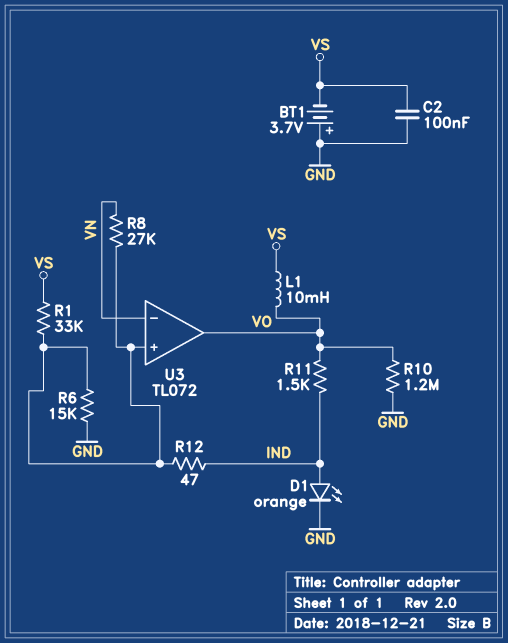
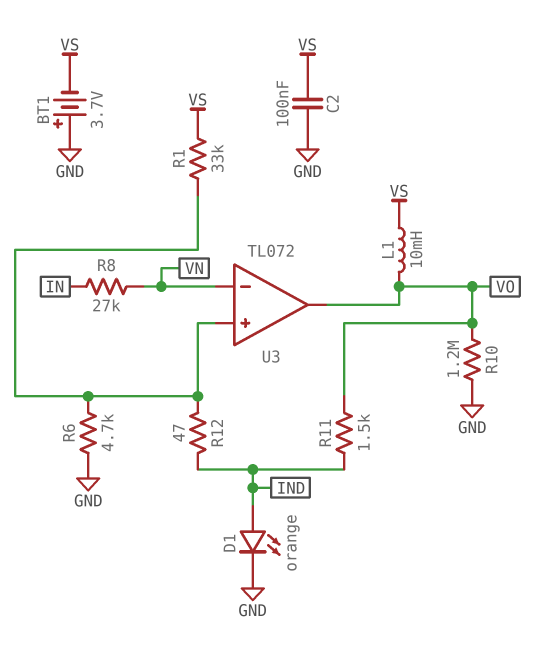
R6: 15k (GND, U3/in+) -> 4.7k (GND, U3/in+)
R8: 27k (U3/in+, VN) -> 27k (IN, VN)

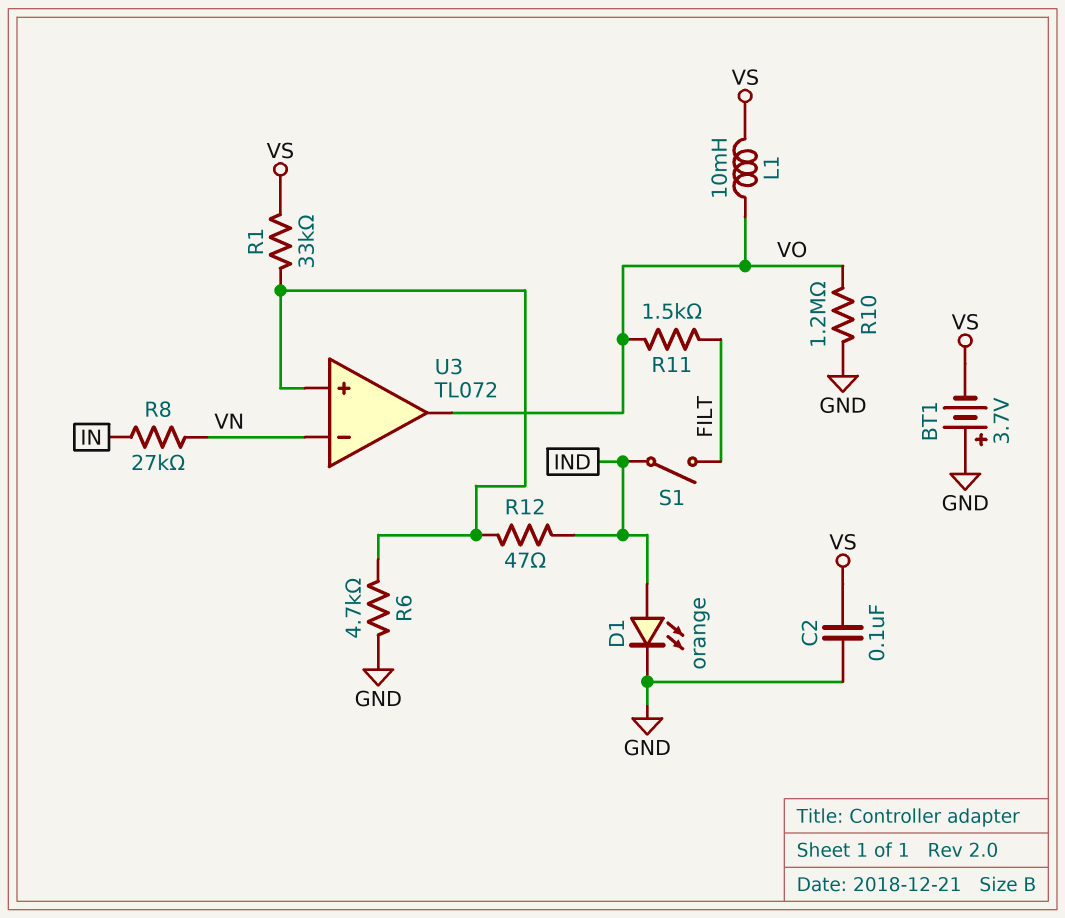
R11: 1.5k (IND, VO) -> 1.5k (FILT, VO)
S1: none -> switch (FILT, IND)

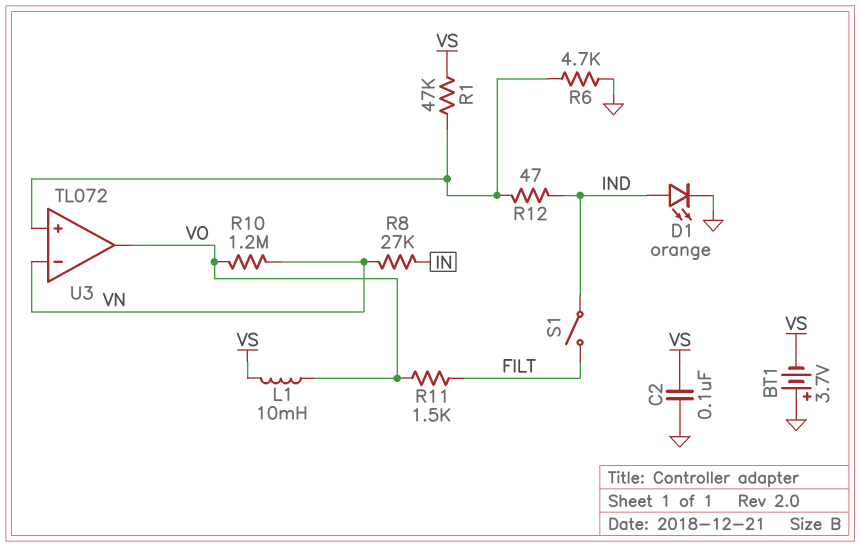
R1: 33k (U3/in+, VS) -> 47k (U3/in+, VS)
R10: 1.2M (GND, VO) -> 1.2M (VN, VO)

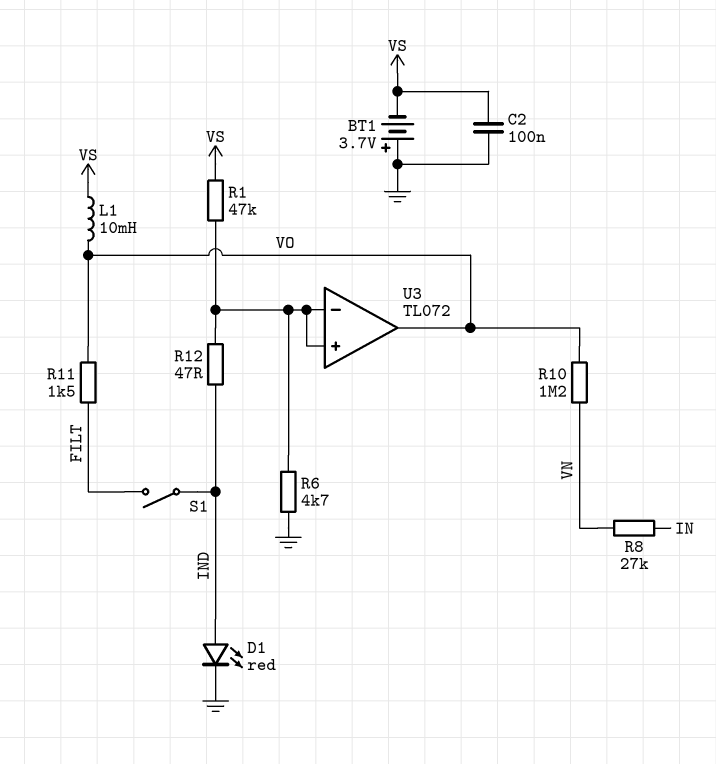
D1: LED orange (A IND, K GND) -> LED red (A IND, K GND)
U3 pin in-: VN -> U3/in+

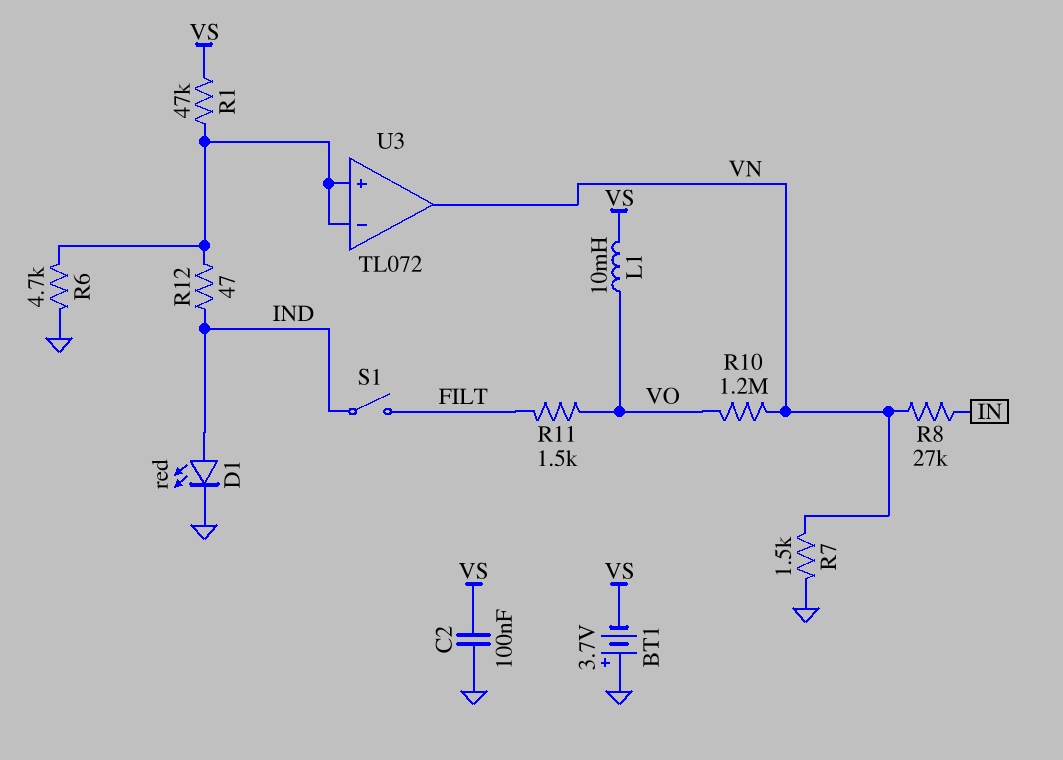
R7: none -> 1.5k (GND, VN)
U3 pin out: VO -> VN

